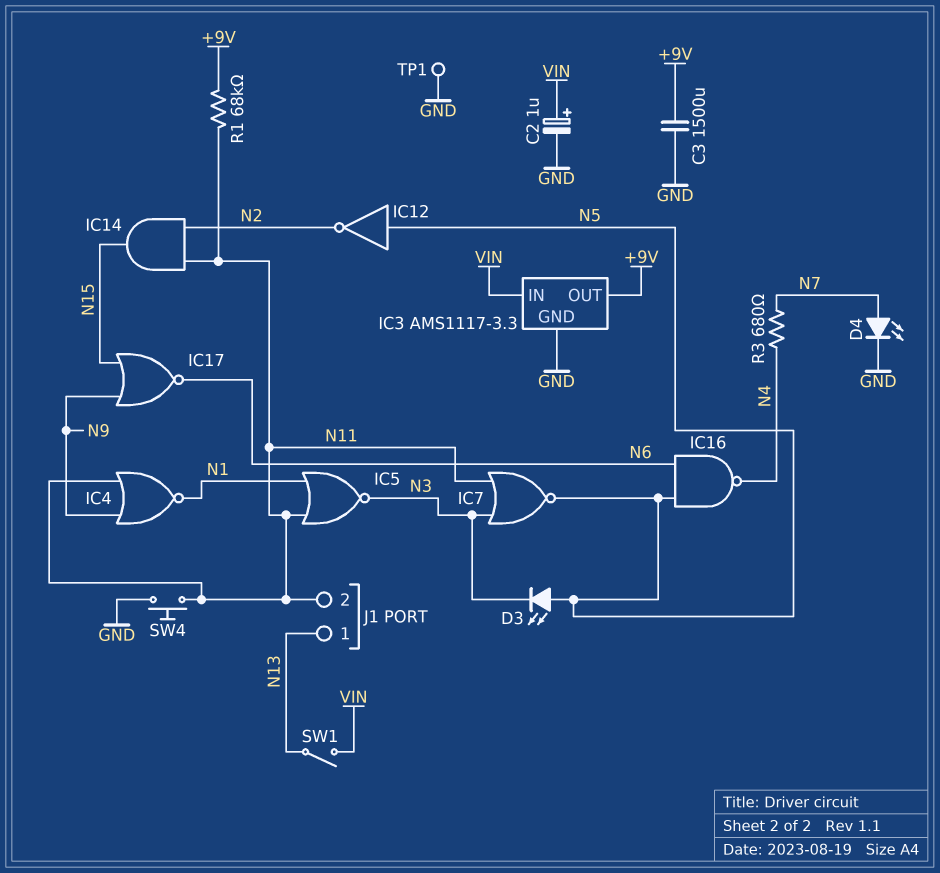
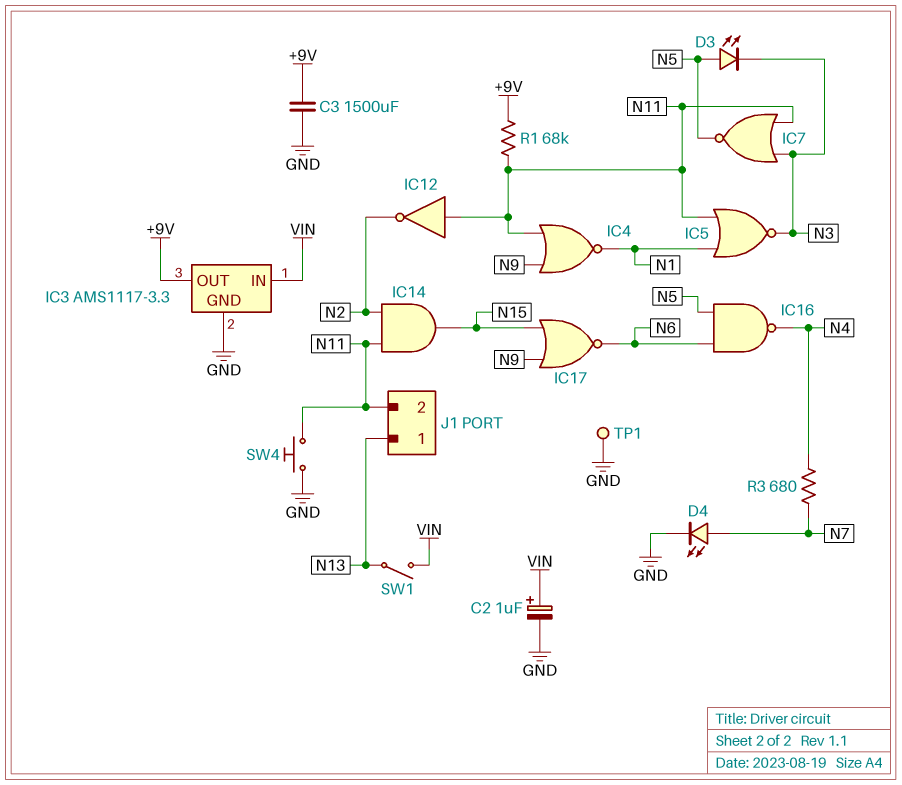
IC12: NOT (in N5, out N2) -> NOT (in N11, out N2)

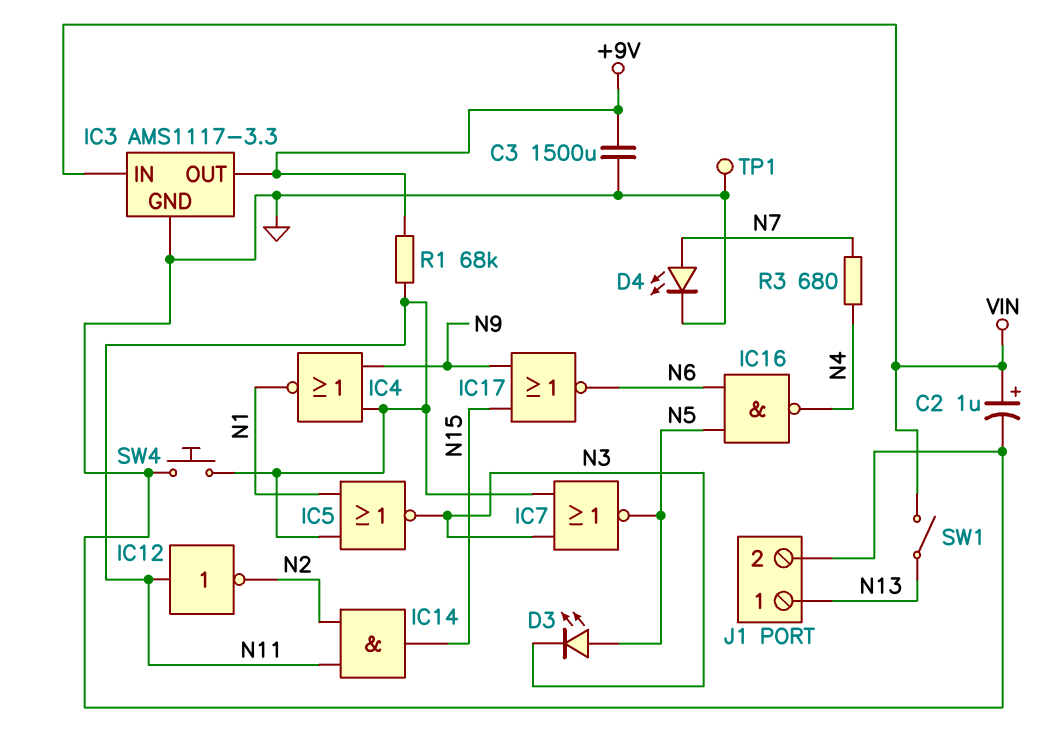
J1 pin 2: N11 -> GND

